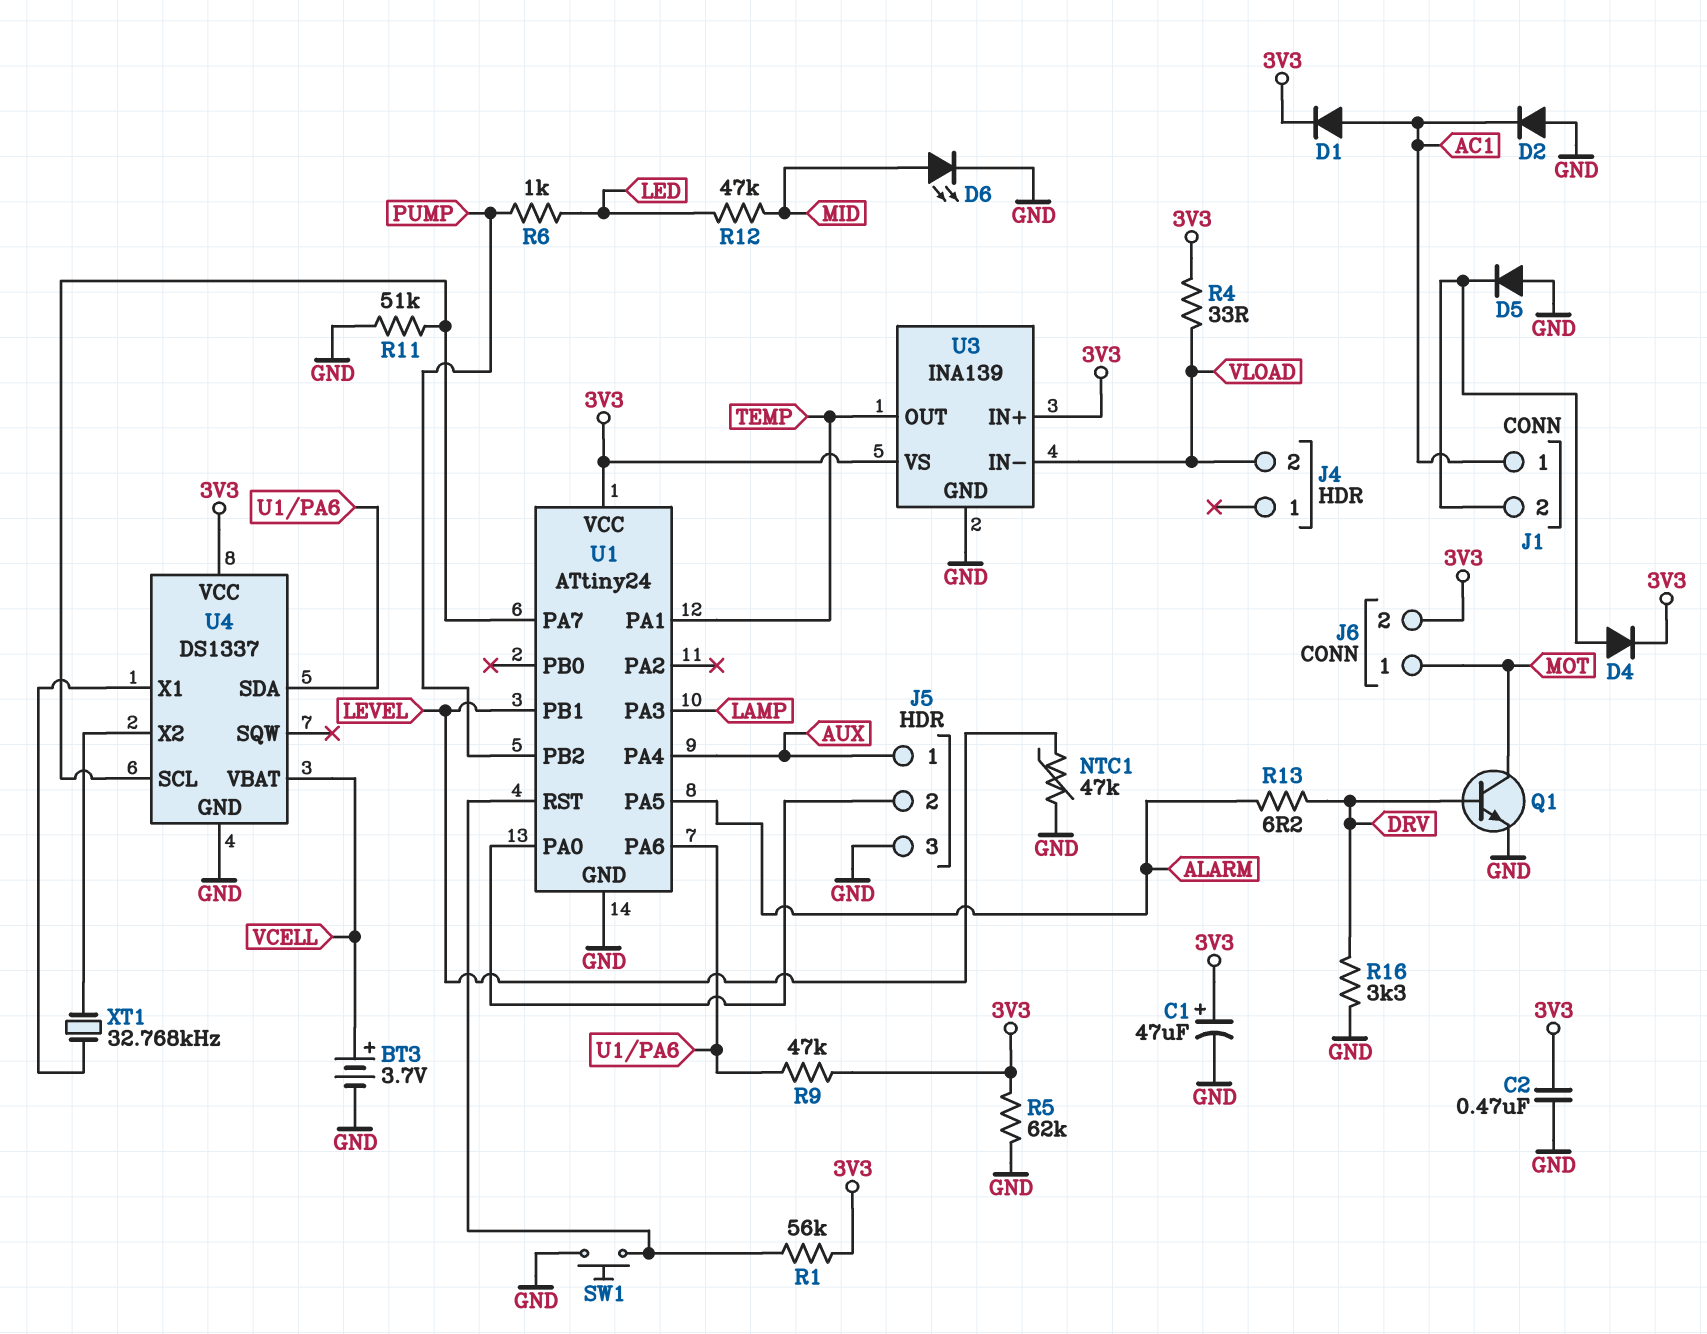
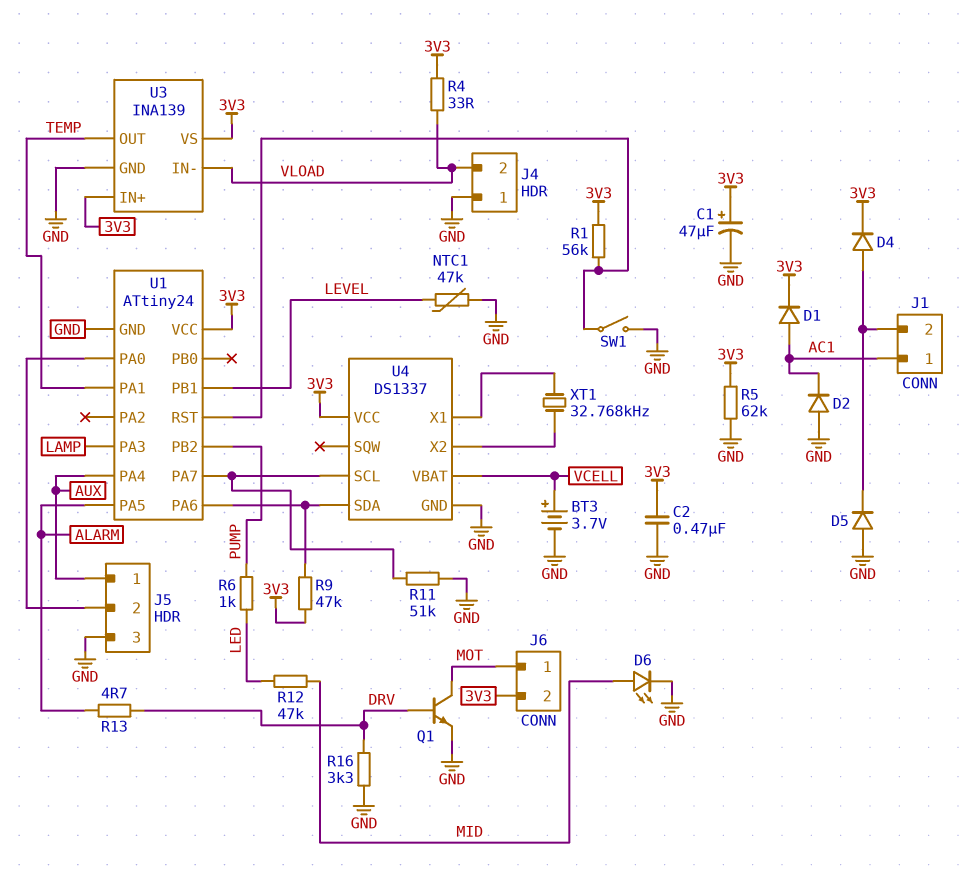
J4 pin 1: none -> GND
R13: 6.2 (ALARM, DRV) -> 4.7 (ALARM, DRV)
SW1: button (GND, U1/RST) -> switch (GND, U1/RST)

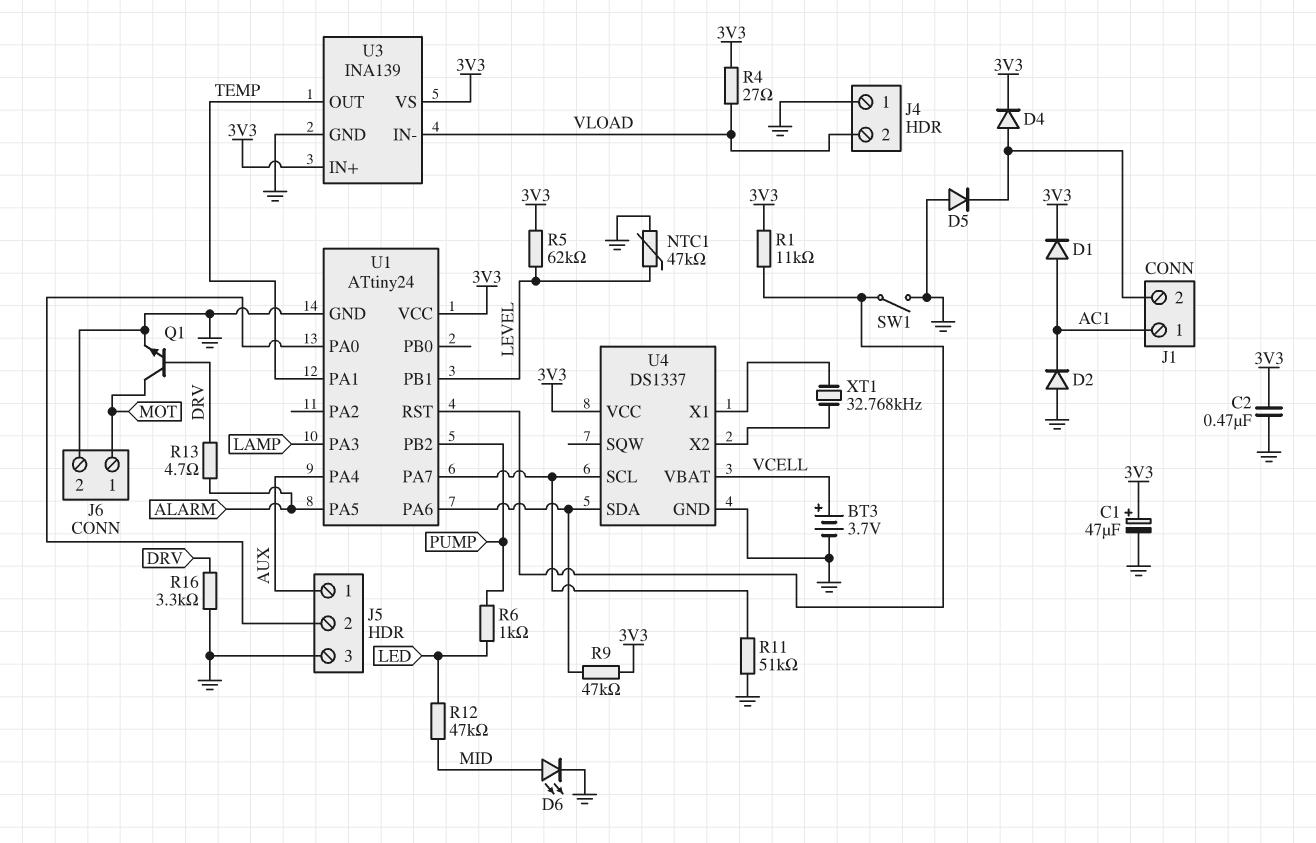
J6 pin 2: 3V3 -> GND
R1: 56k (3V3, U1/RST) -> 11k (3V3, U1/RST)
R4: 33 (3V3, VLOAD) -> 27 (3V3, VLOAD)
R5: 62k (3V3, GND) -> 62k (3V3, LEVEL)

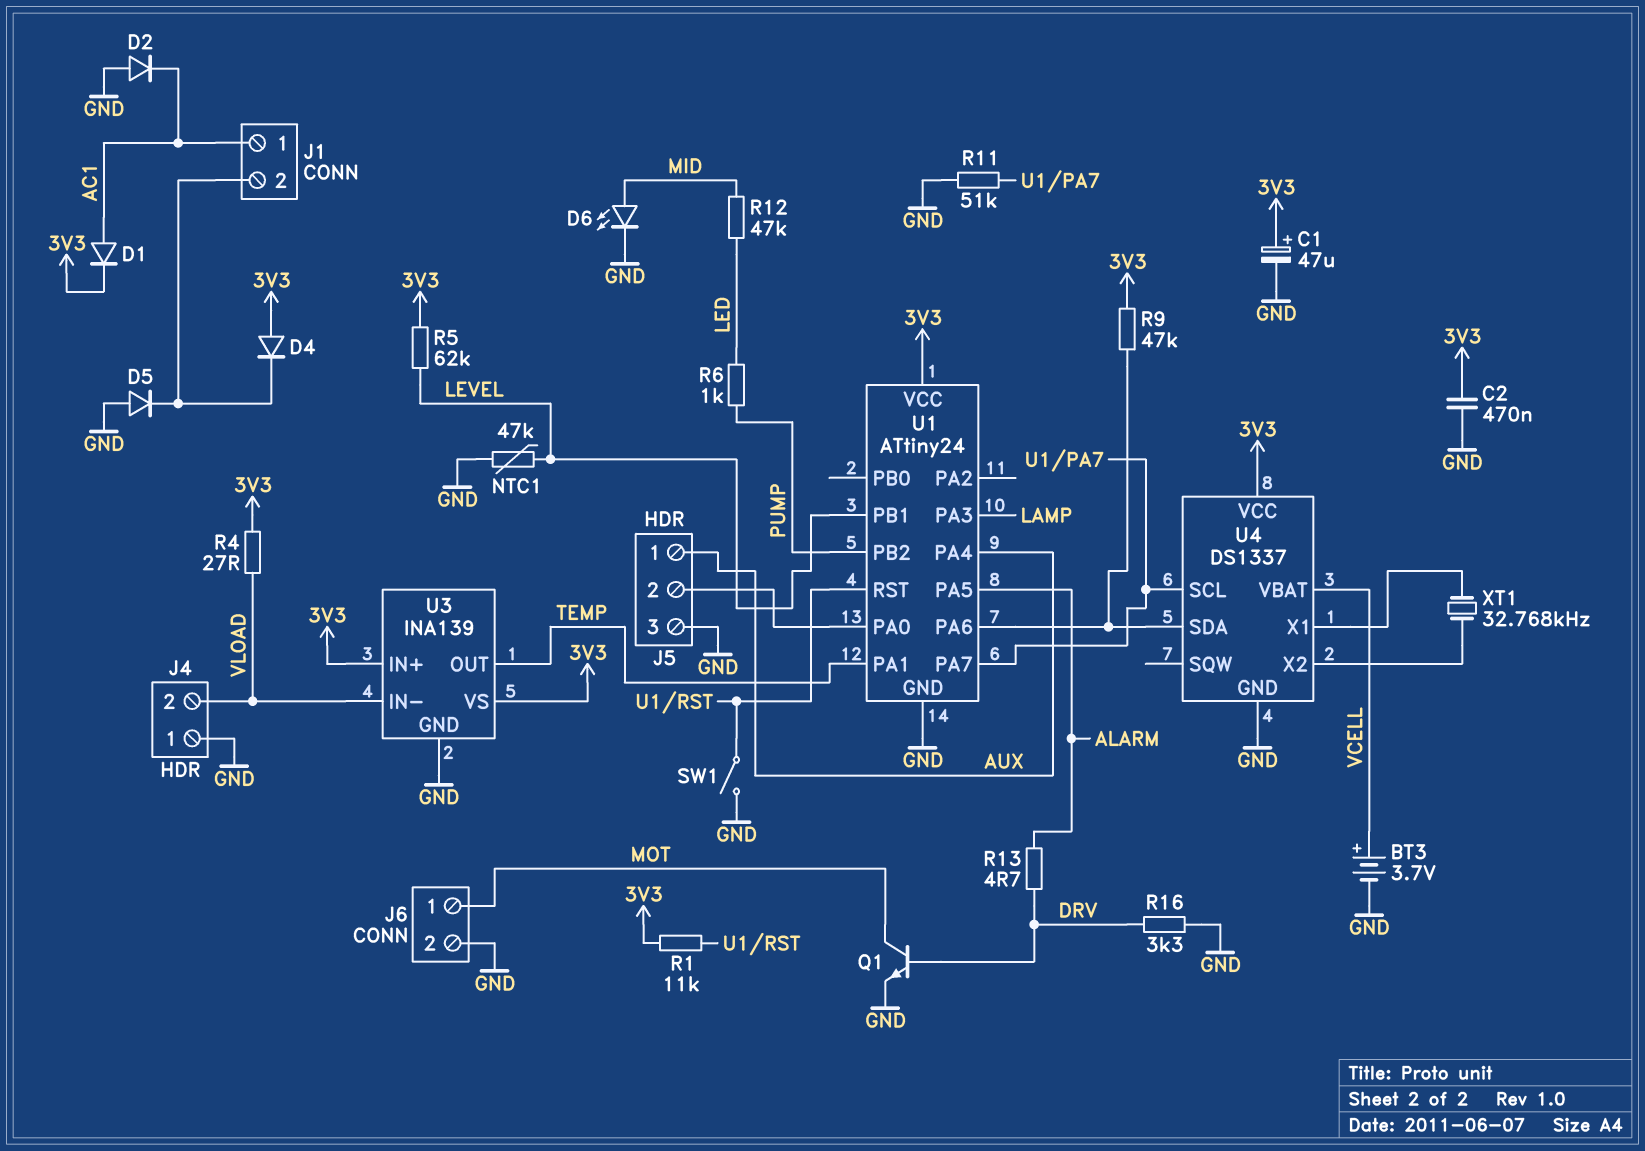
D4: diode (A J1/2, K 3V3) -> diode (A 3V3, K J1/2)

